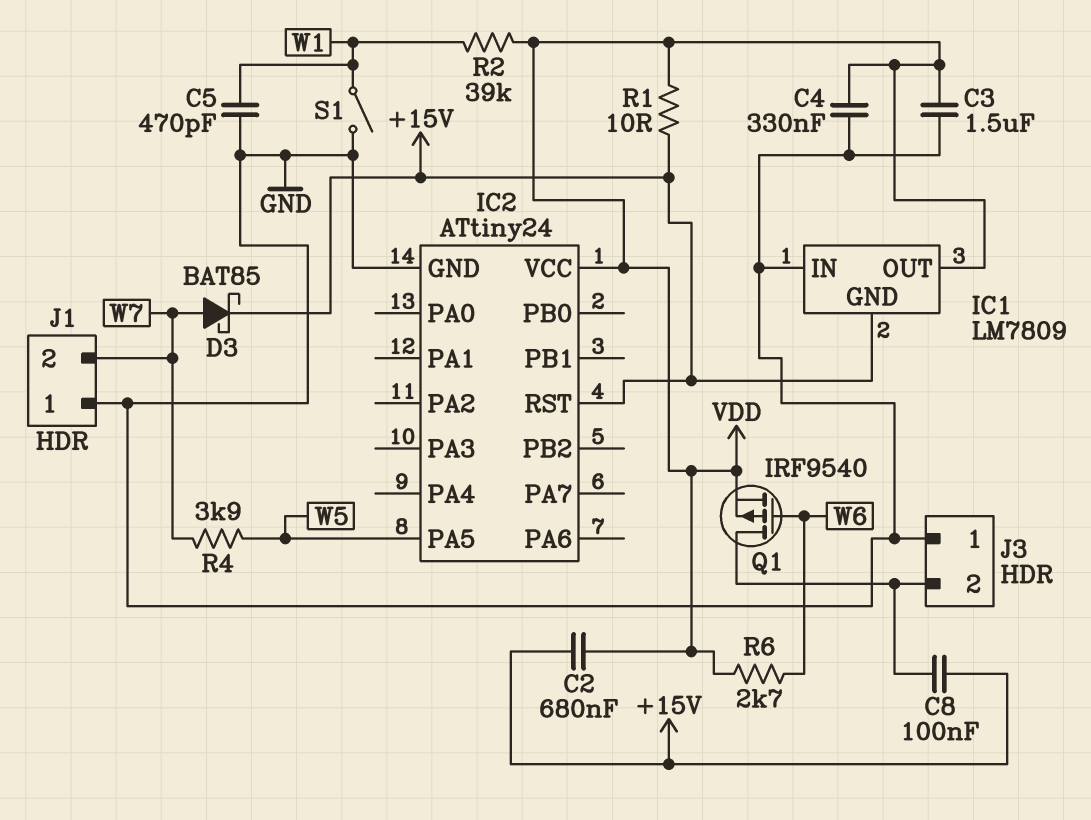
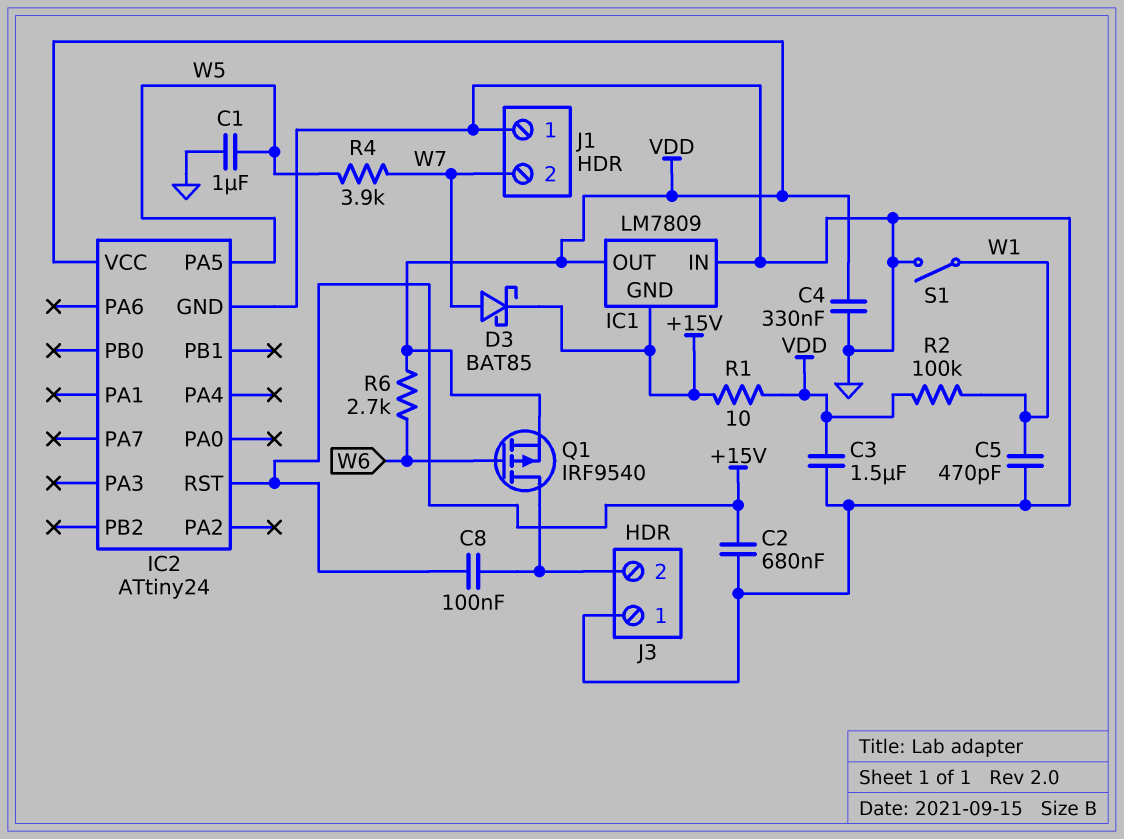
C1: none -> 1uF (GND, W5)
C2: 680nF (+15V, VDD) -> 680nF (+15V, GND)
R2: 39k (VDD, W1) -> 100k (VDD, W1)

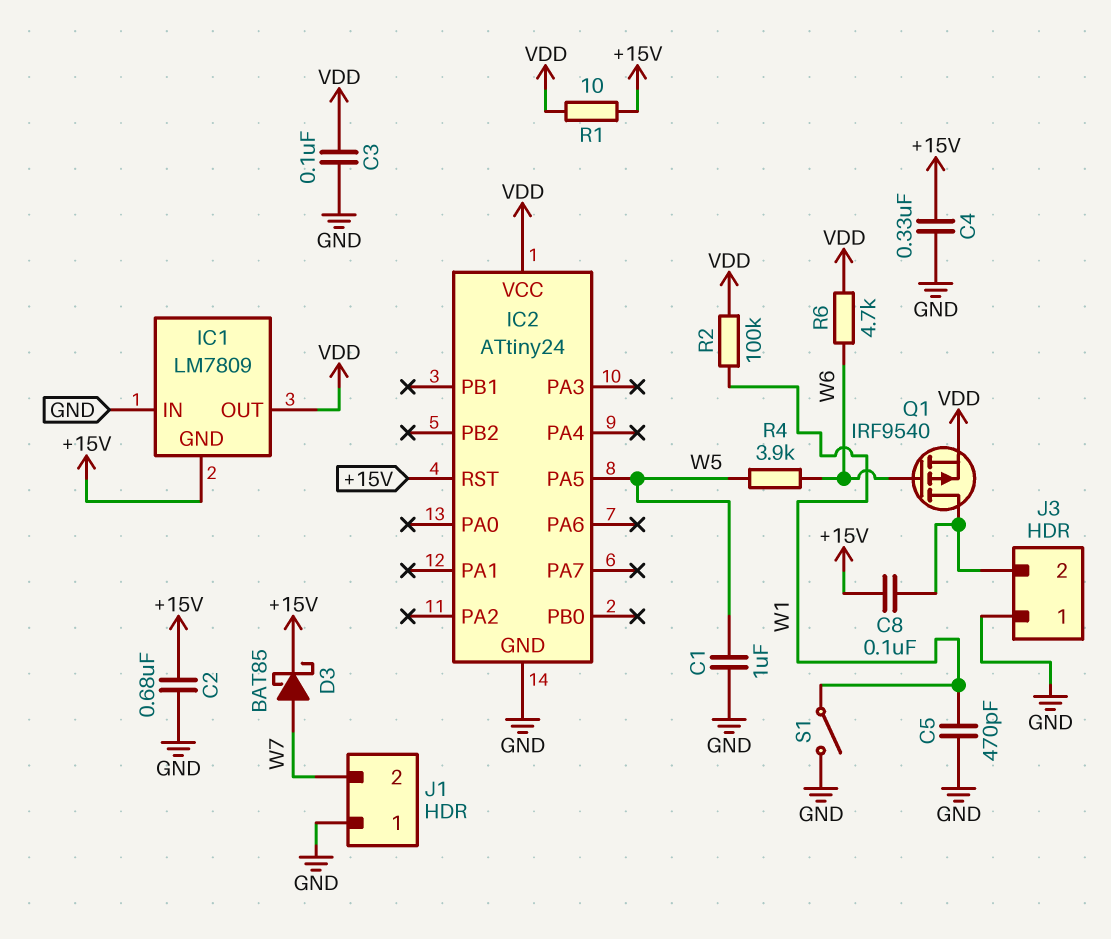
C3: 1.5uF (GND, VDD) -> 100nF (GND, VDD)
C4: 330nF (GND, VDD) -> 330nF (+15V, GND)
R4: 3.9k (W5, W7) -> 3.9k (W5, W6)
R6: 2.7k (VDD, W6) -> 4.7k (VDD, W6)

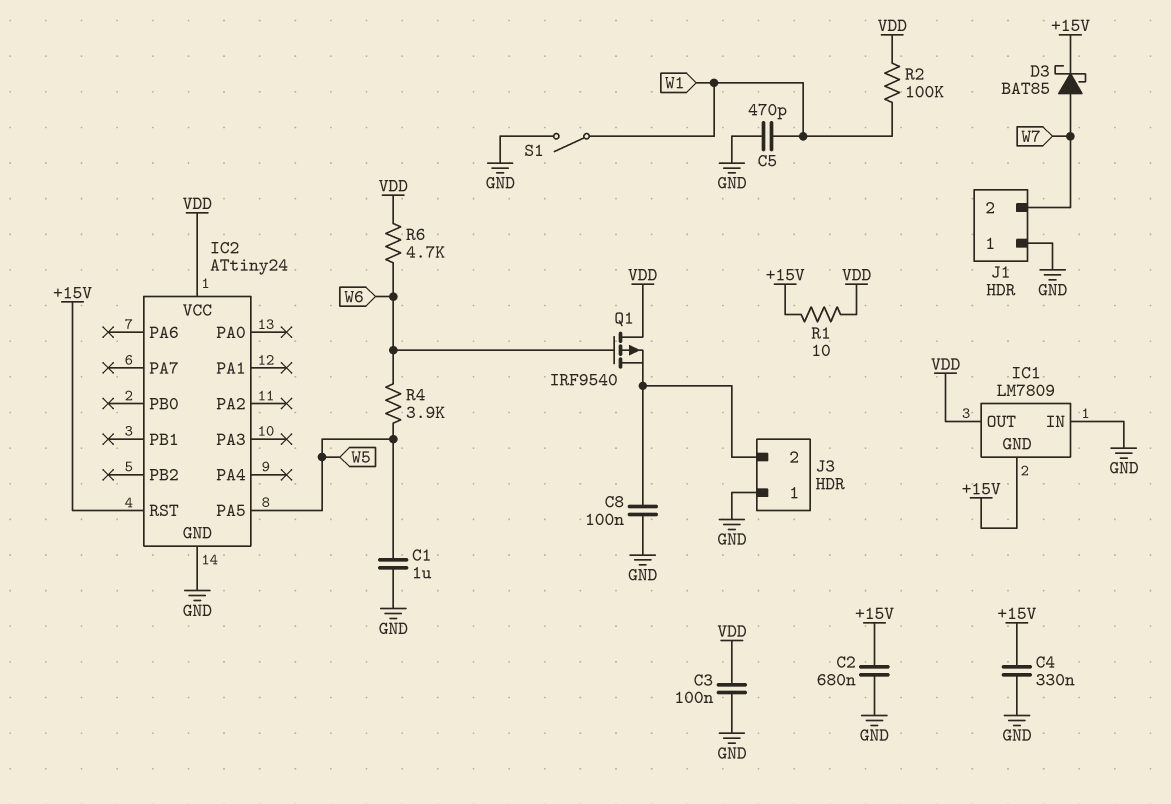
C8: 100nF (+15V, J3/2) -> 100nF (GND, J3/2)
Q1: PMOS IRF9540 (G W6, D J3/2, S VDD) -> PMOS IRF9540 (G W6, D VDD, S J3/2)

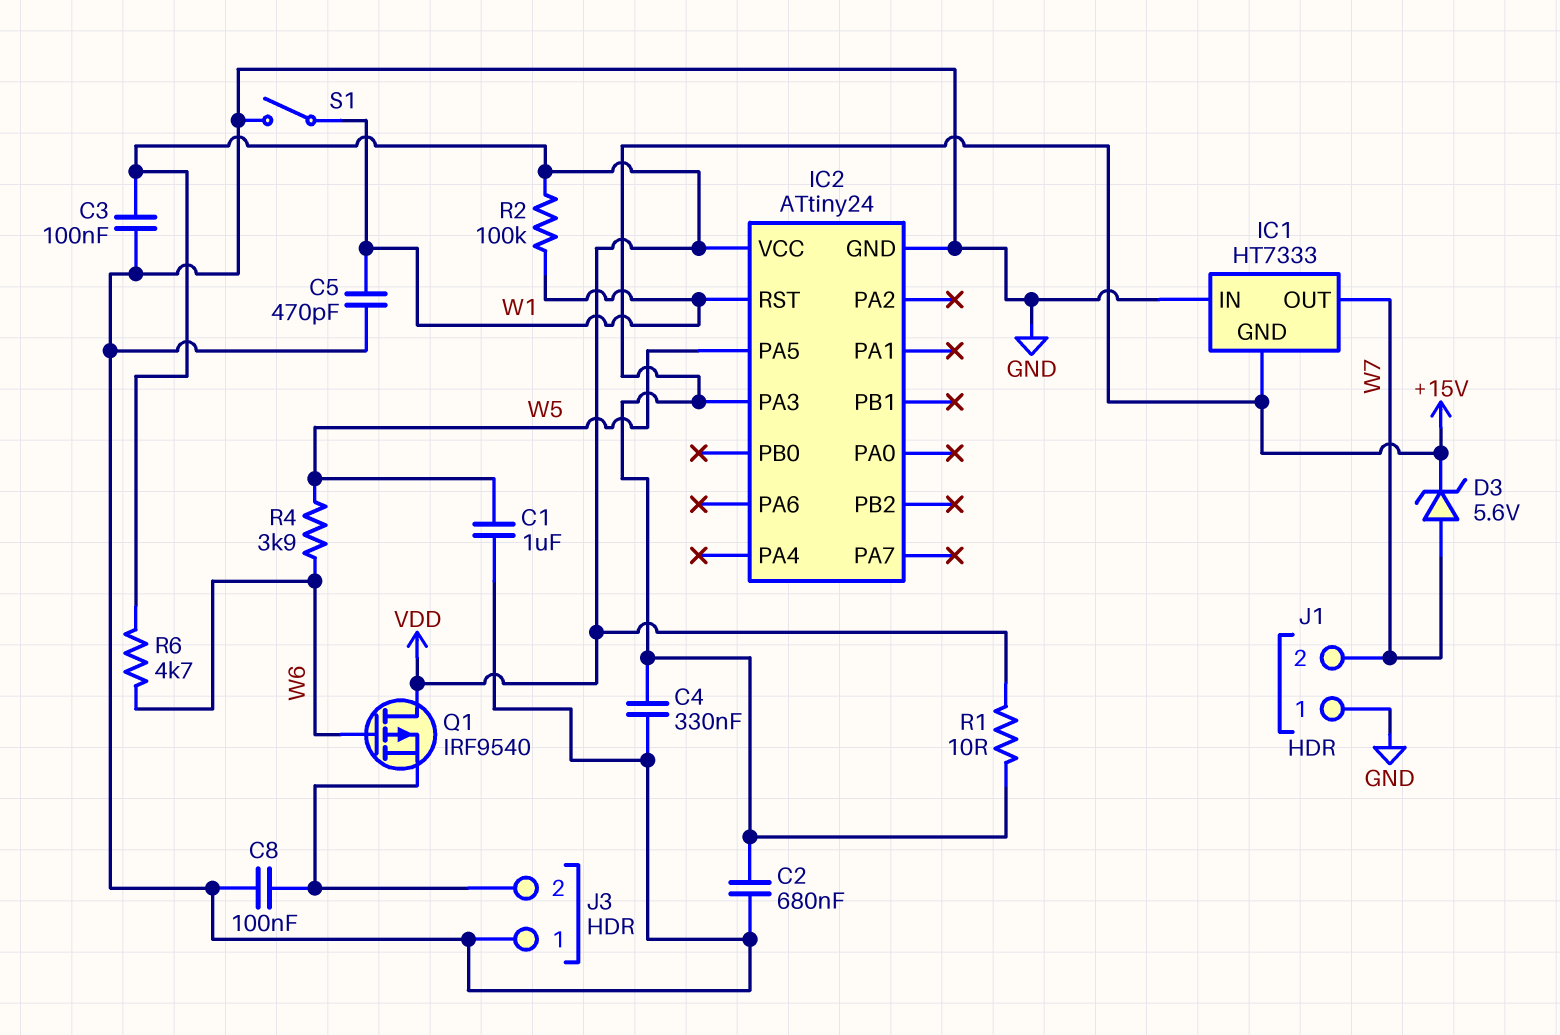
D3: schottky BAT85 (A W7, K +15V) -> zener 5.6V (A W7, K +15V)
IC1: LM7809 -> HT7333
IC1 pin OUT: VDD -> W7
IC2 pin PA3: none -> +15V
IC2 pin RST: +15V -> W1

